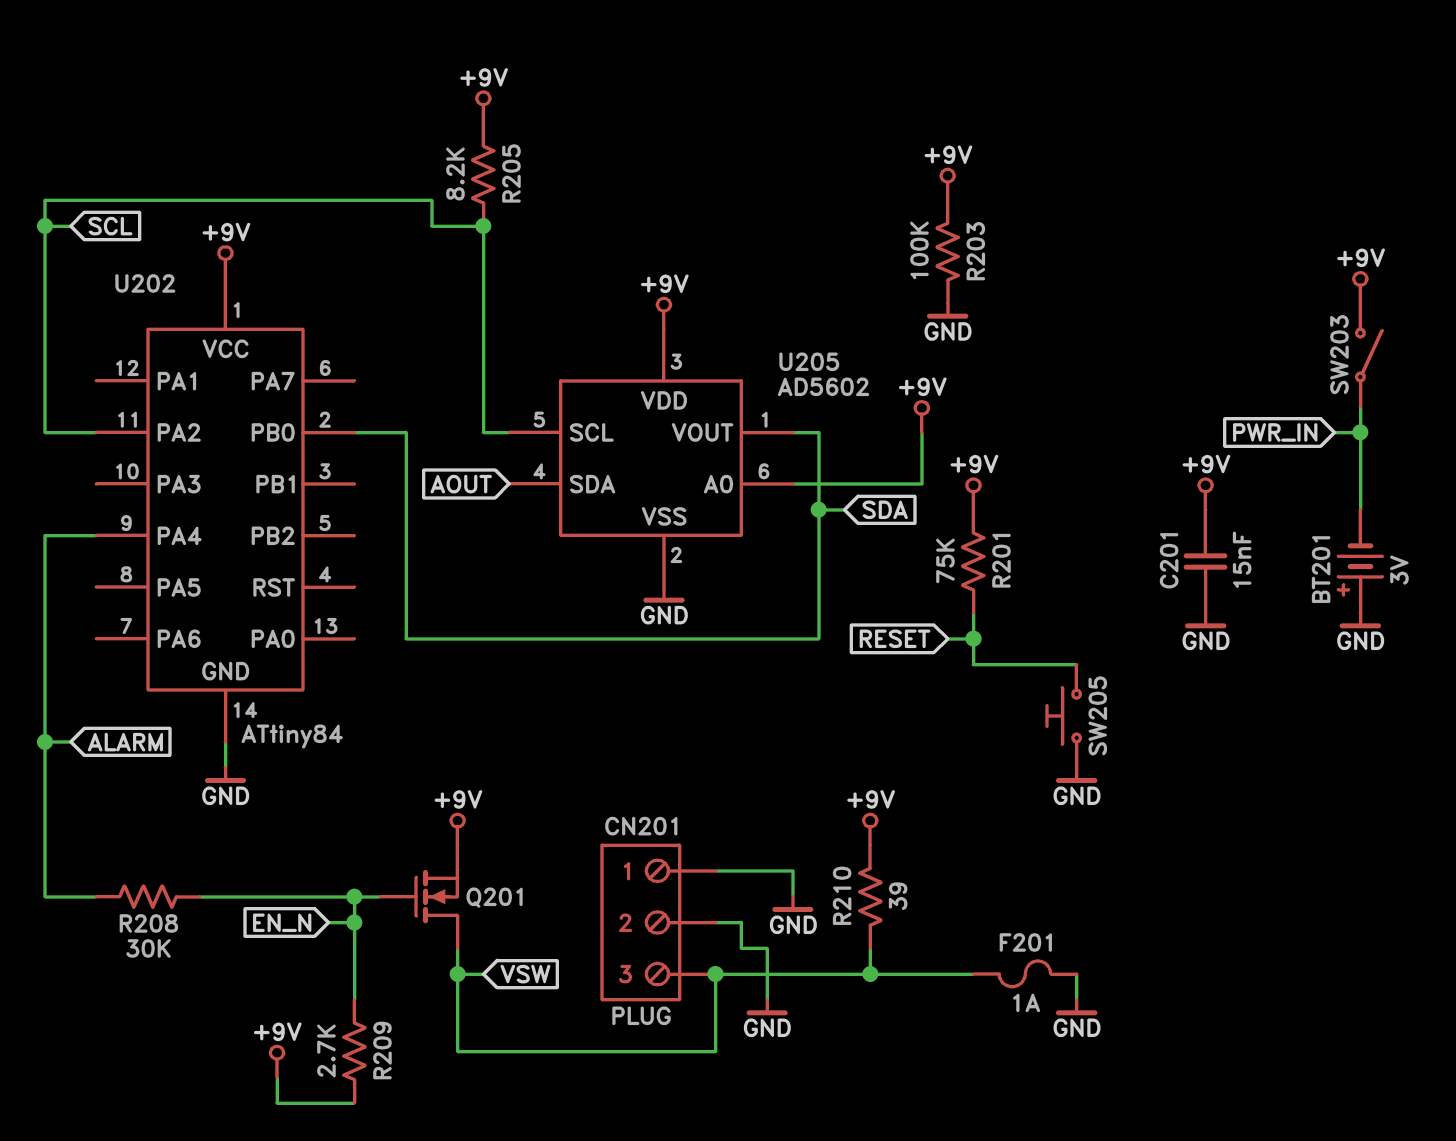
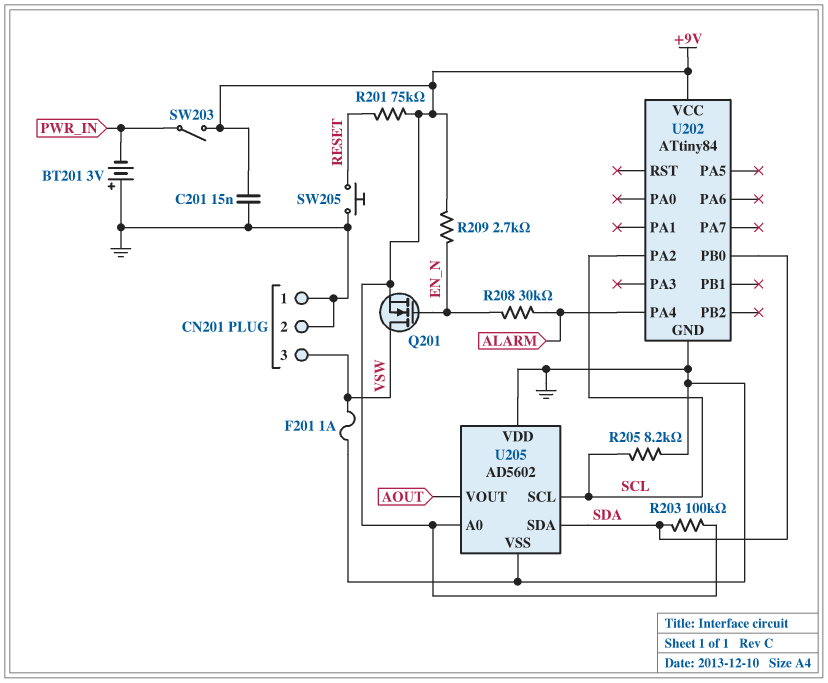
R203: 100k (+9V, GND) -> 100k (+9V, SDA)
R205: 8.2k (+9V, SCL) -> 8.2k (GND, SCL)
R210: 39 (+9V, VSW) -> none
U205 pin SDA: AOUT -> SDA
U205 pin VDD: +9V -> GND
U205 pin VOUT: SDA -> AOUT

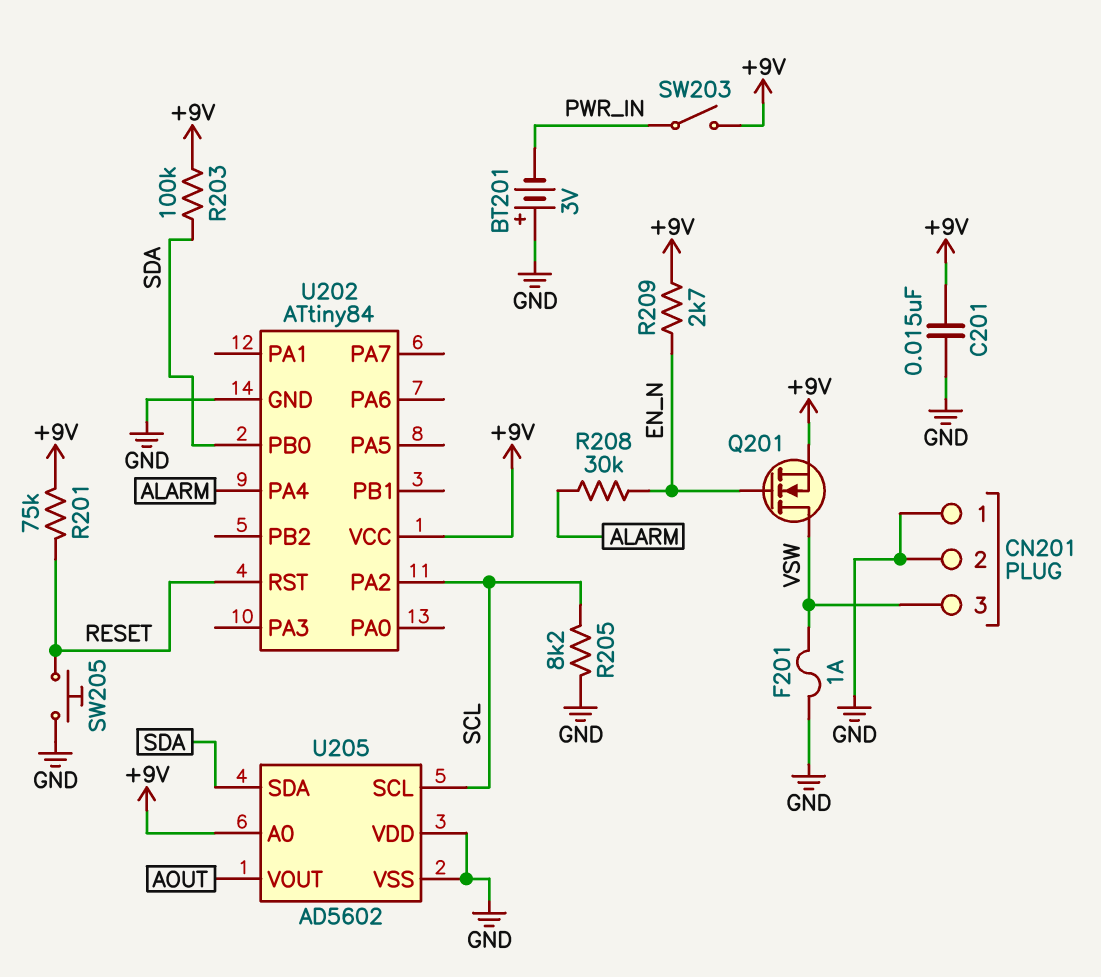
U202 pin RST: none -> RESET

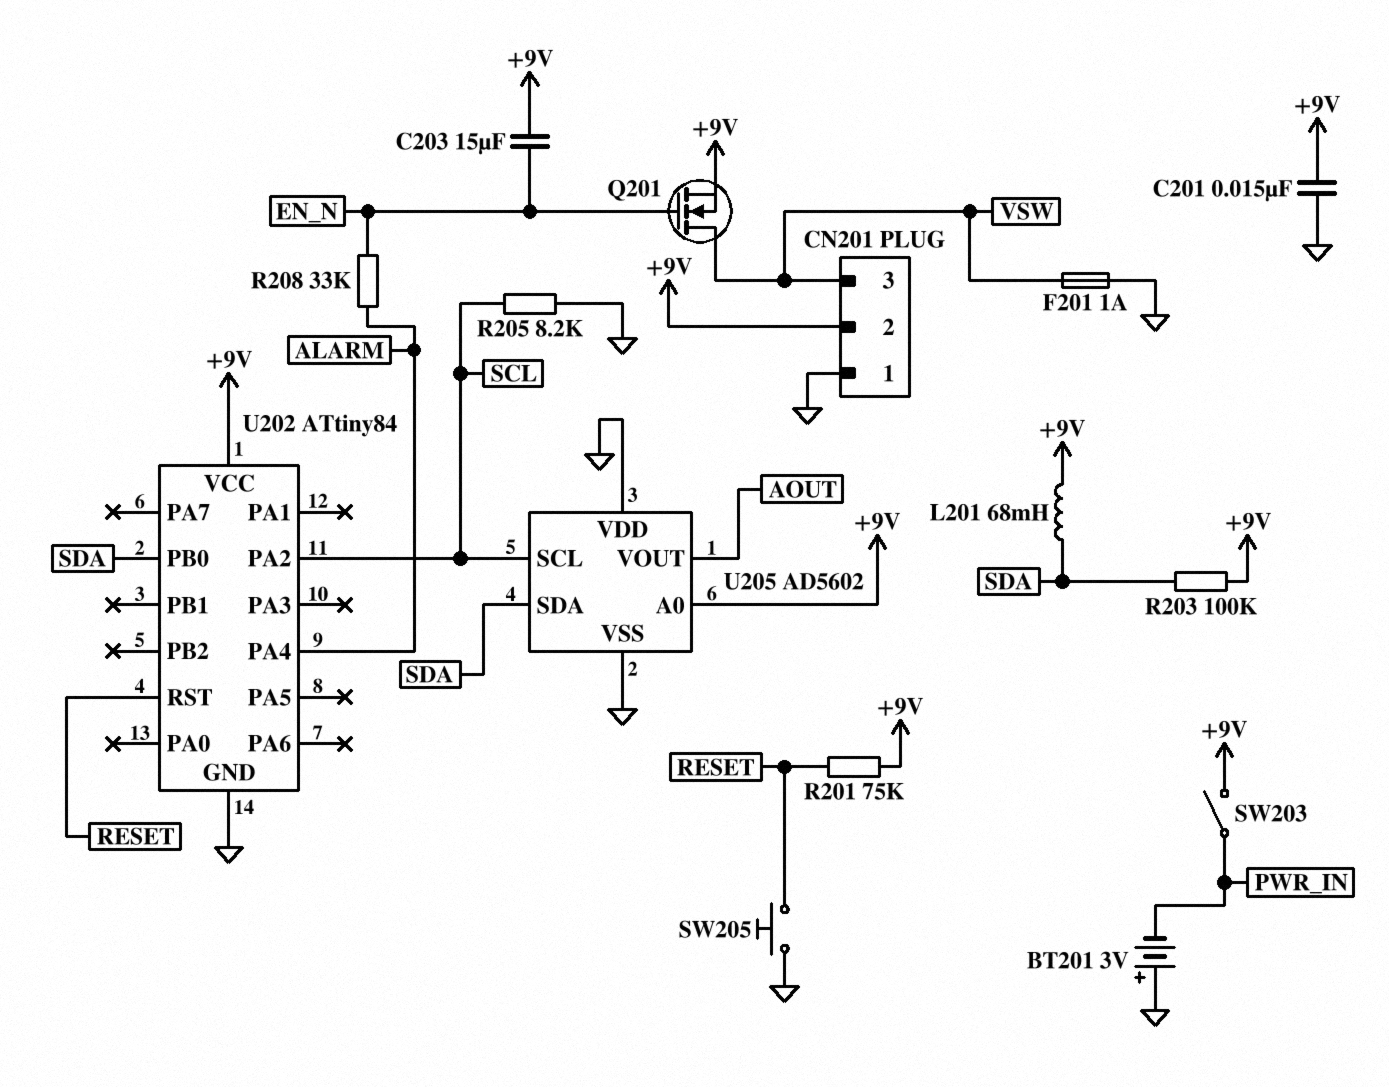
C203: none -> 15uF (+9V, EN_N)
CN201 pin 2: GND -> +9V
L201: none -> 68mH (+9V, SDA)
R208: 30k (ALARM, EN_N) -> 33k (ALARM, EN_N)
R209: 2.7k (+9V, EN_N) -> none

